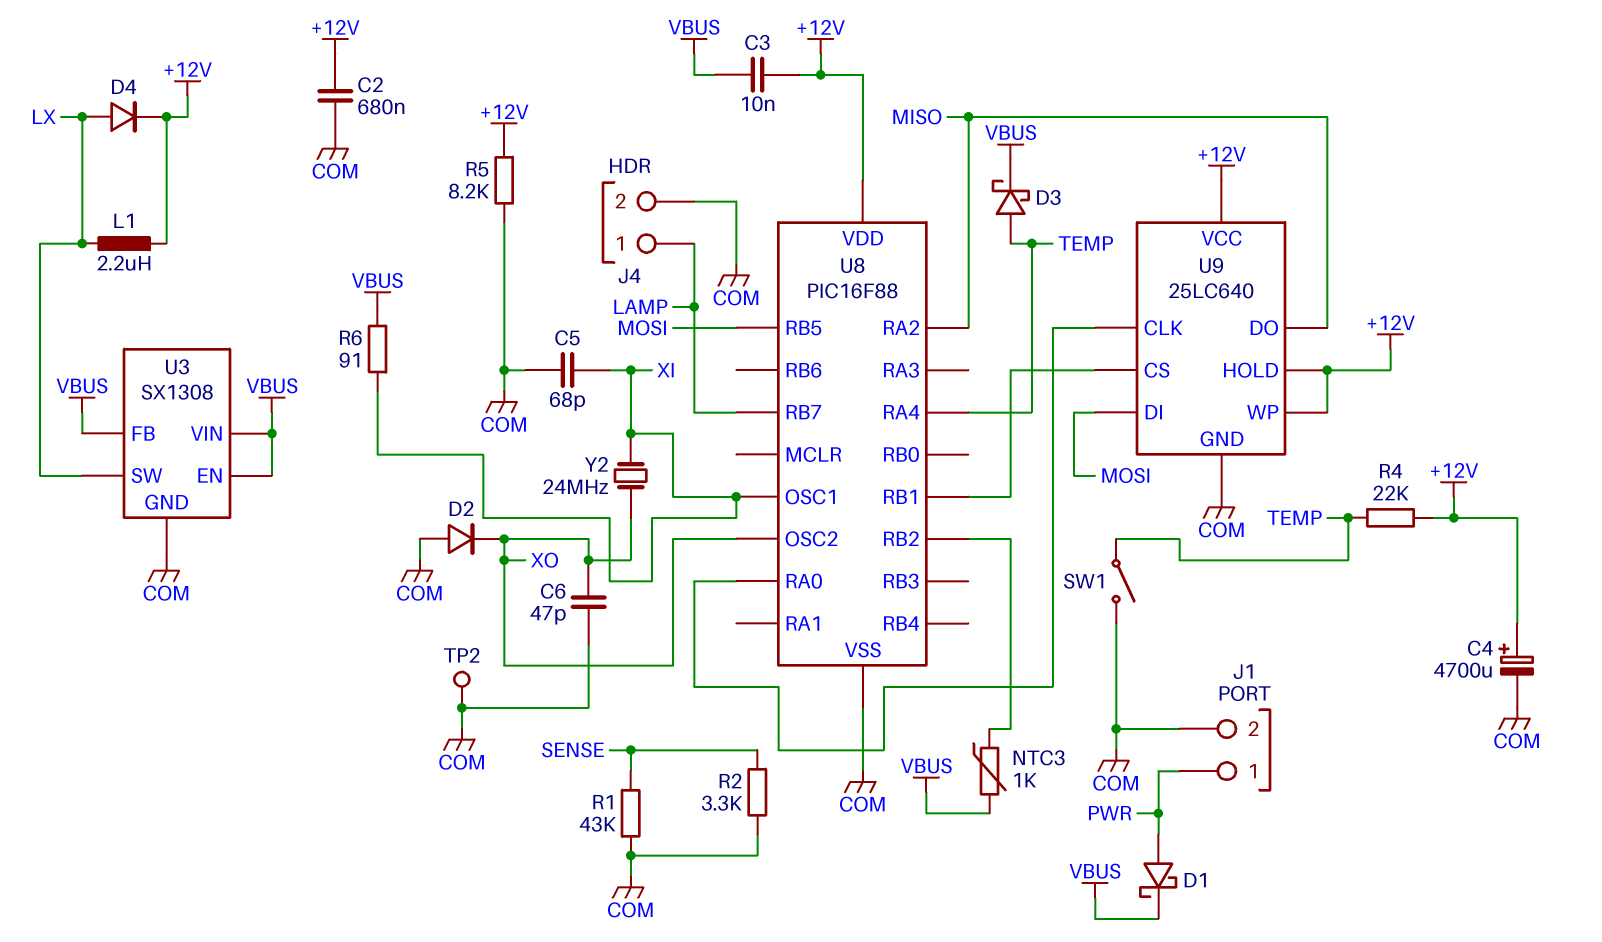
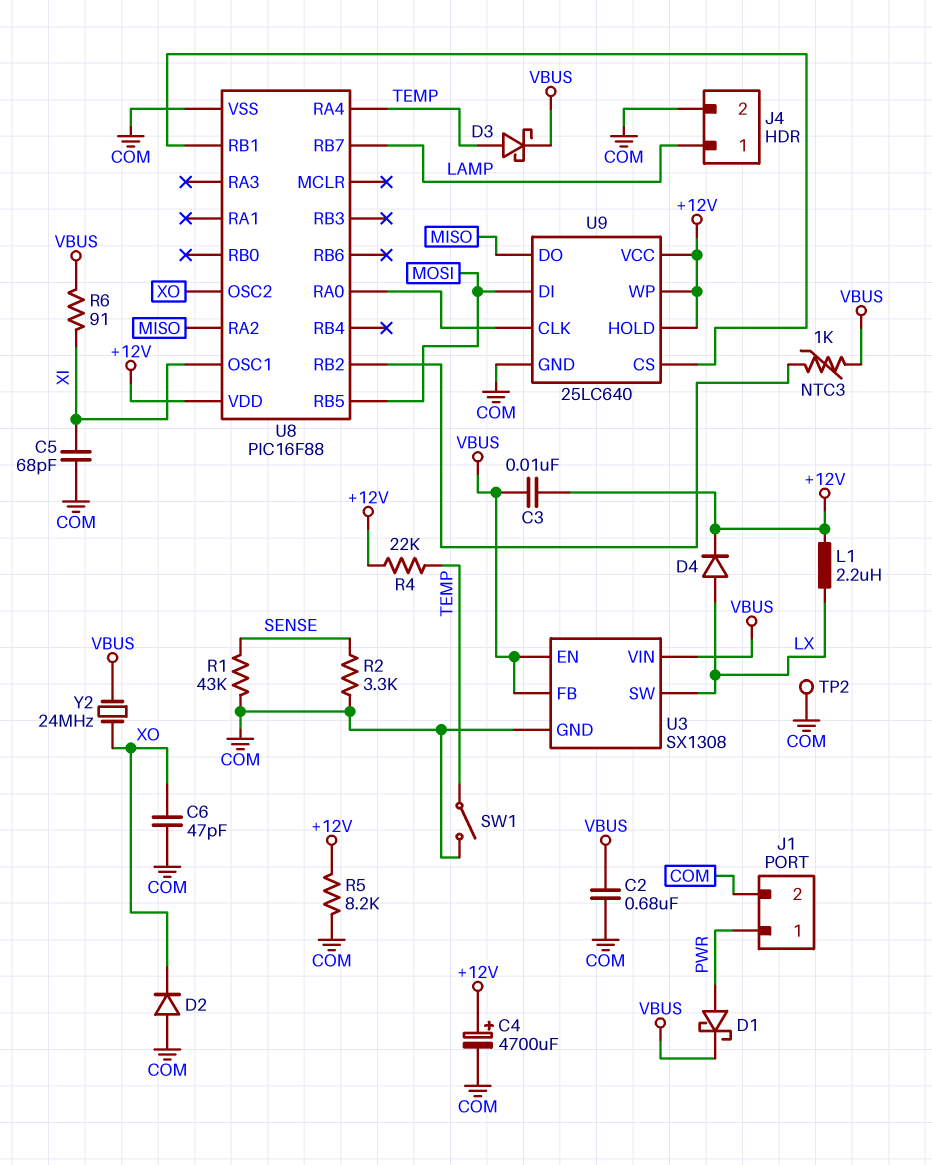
C2: 680nF (+12V, COM) -> 680nF (COM, VBUS)
Y2: 24MHz (XI, XO) -> 24MHz (VBUS, XO)

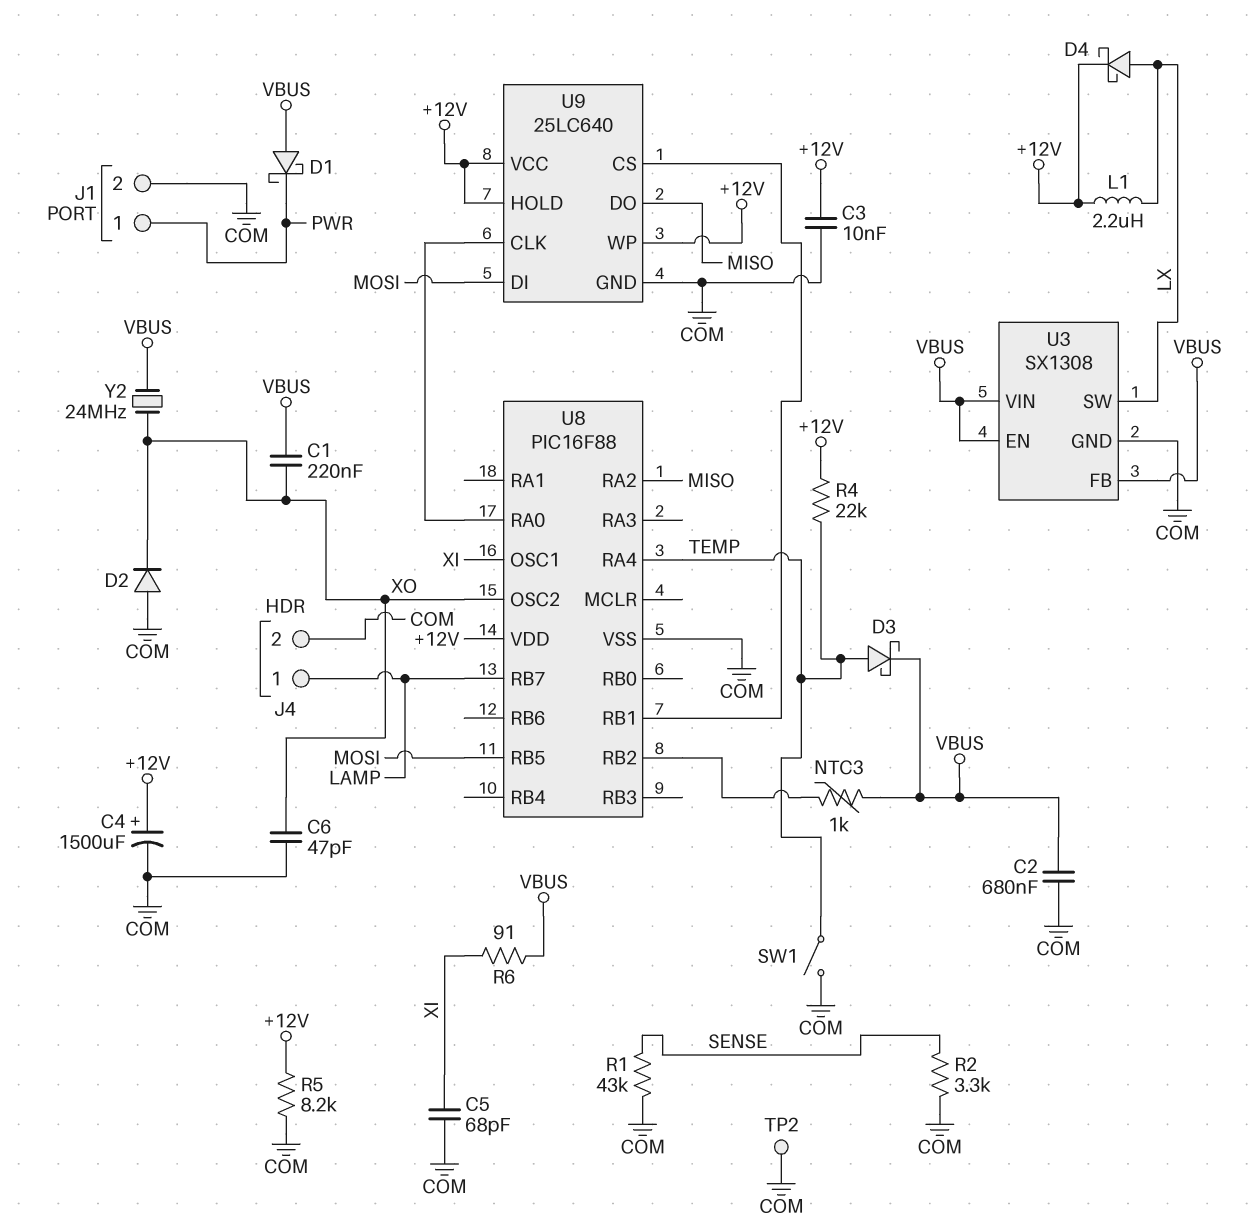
C1: none -> 220nF (VBUS, XO)
C3: 10nF (+12V, VBUS) -> 10nF (+12V, COM)
C4: 4700uF (plus +12V, minus COM) -> 1500uF (plus +12V, minus COM)
D1: schottky (A PWR, K VBUS) -> schottky (A VBUS, K PWR)
D4: diode (A LX, K +12V) -> schottky (A LX, K +12V)

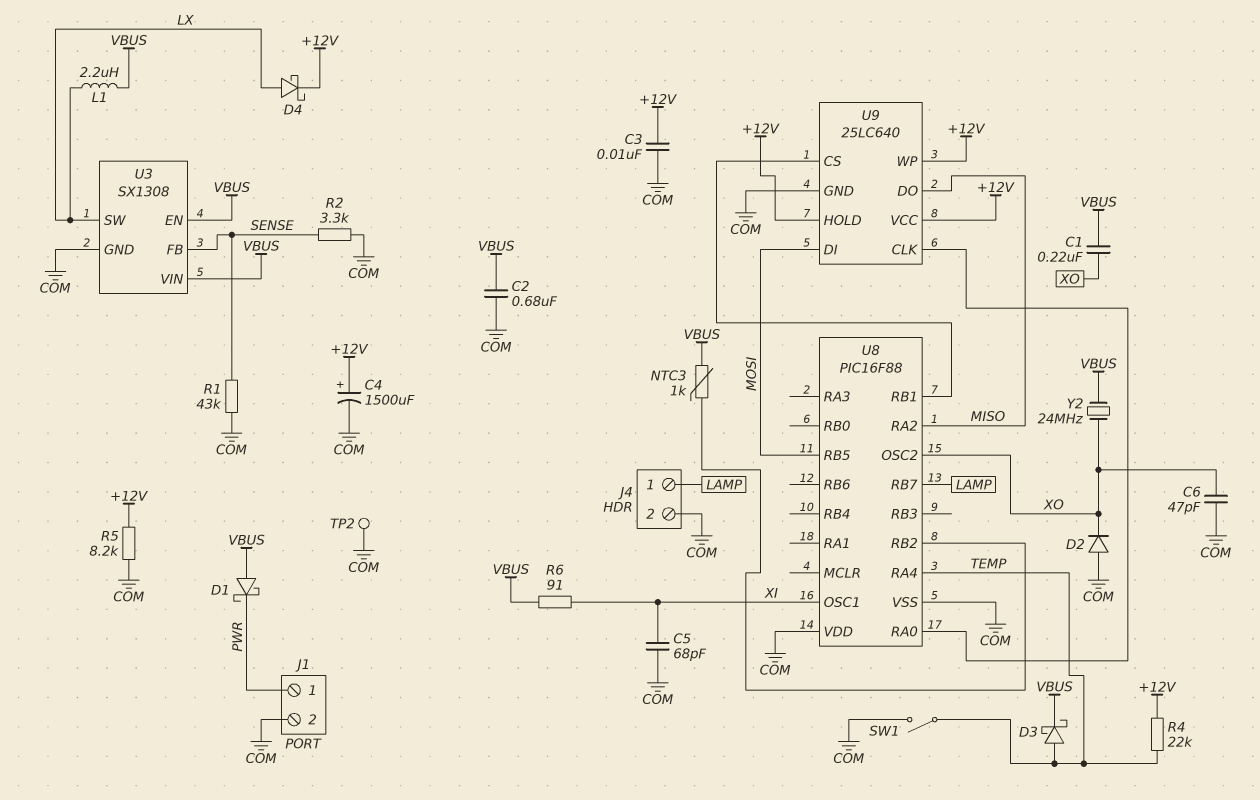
L1: 2.2uH (+12V, LX) -> 2.2uH (LX, VBUS)
U3 pin FB: VBUS -> SENSE
U8 pin VDD: +12V -> COM

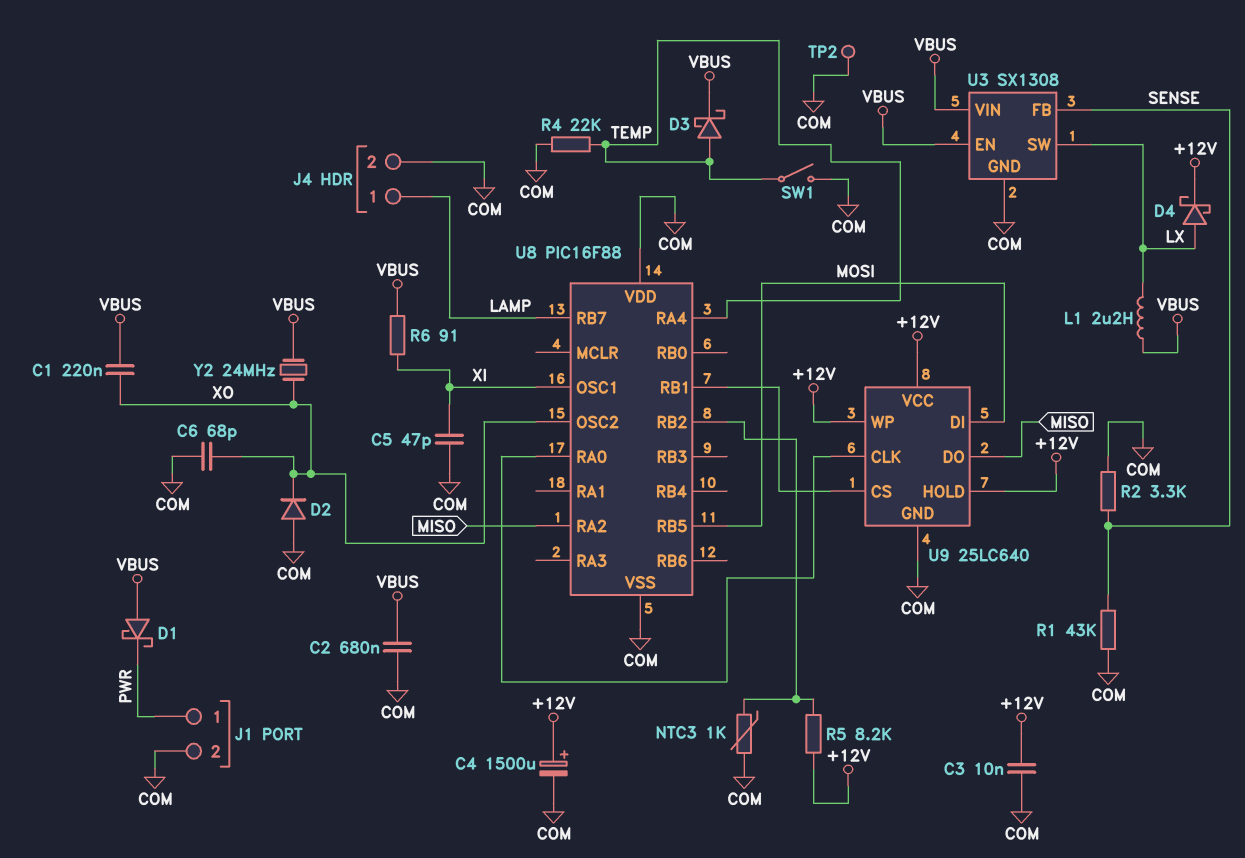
C5: 68pF (COM, XI) -> 47pF (COM, XI)
C6: 47pF (COM, XO) -> 68pF (COM, XO)
NTC3: 1k (U8/RB2, VBUS) -> 1k (COM, U8/RB2)
R4: 22k (+12V, TEMP) -> 22k (COM, TEMP)
R5: 8.2k (+12V, COM) -> 8.2k (+12V, U8/RB2)

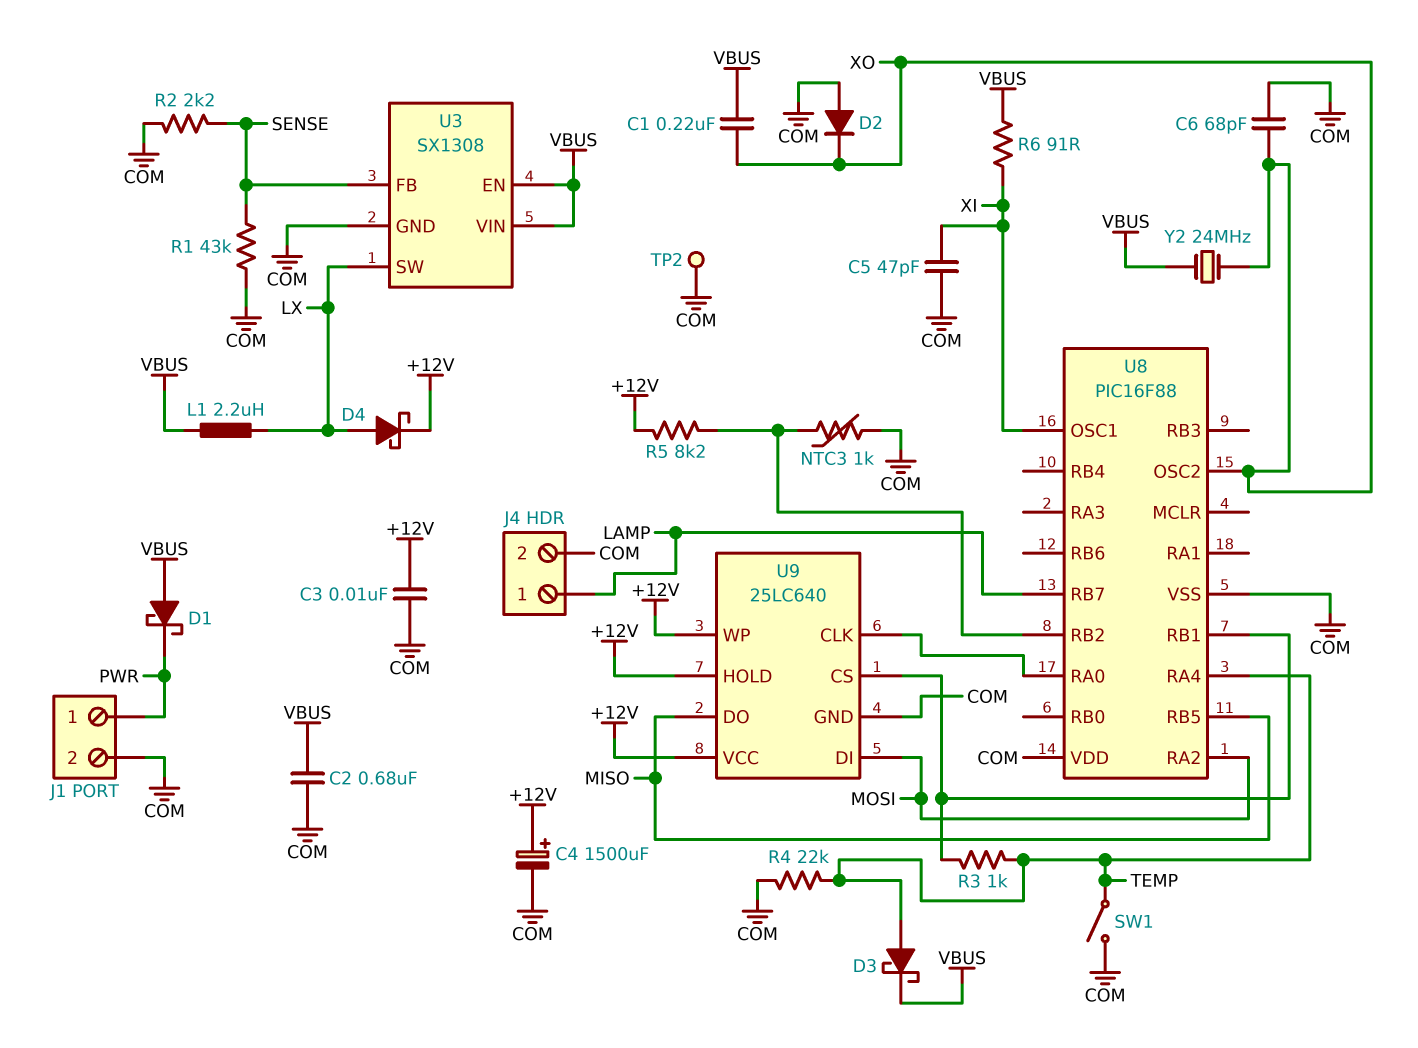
R2: 3.3k (COM, SENSE) -> 2.2k (COM, SENSE)
R3: none -> 1k (TEMP, U8/RB1)
U8 pin RA2: MISO -> MOSI
U8 pin RB5: MOSI -> MISO

